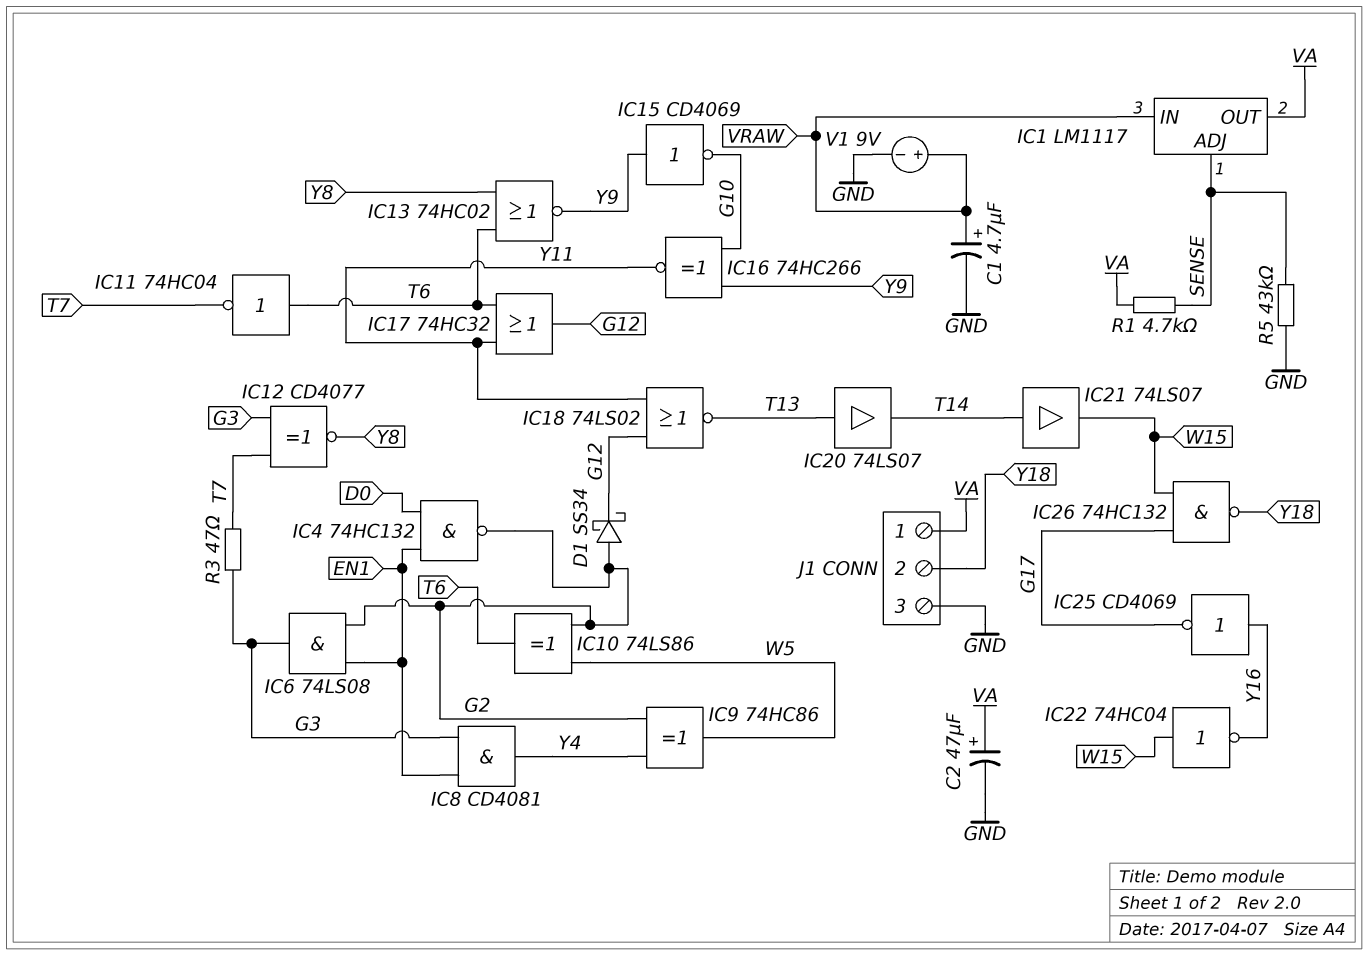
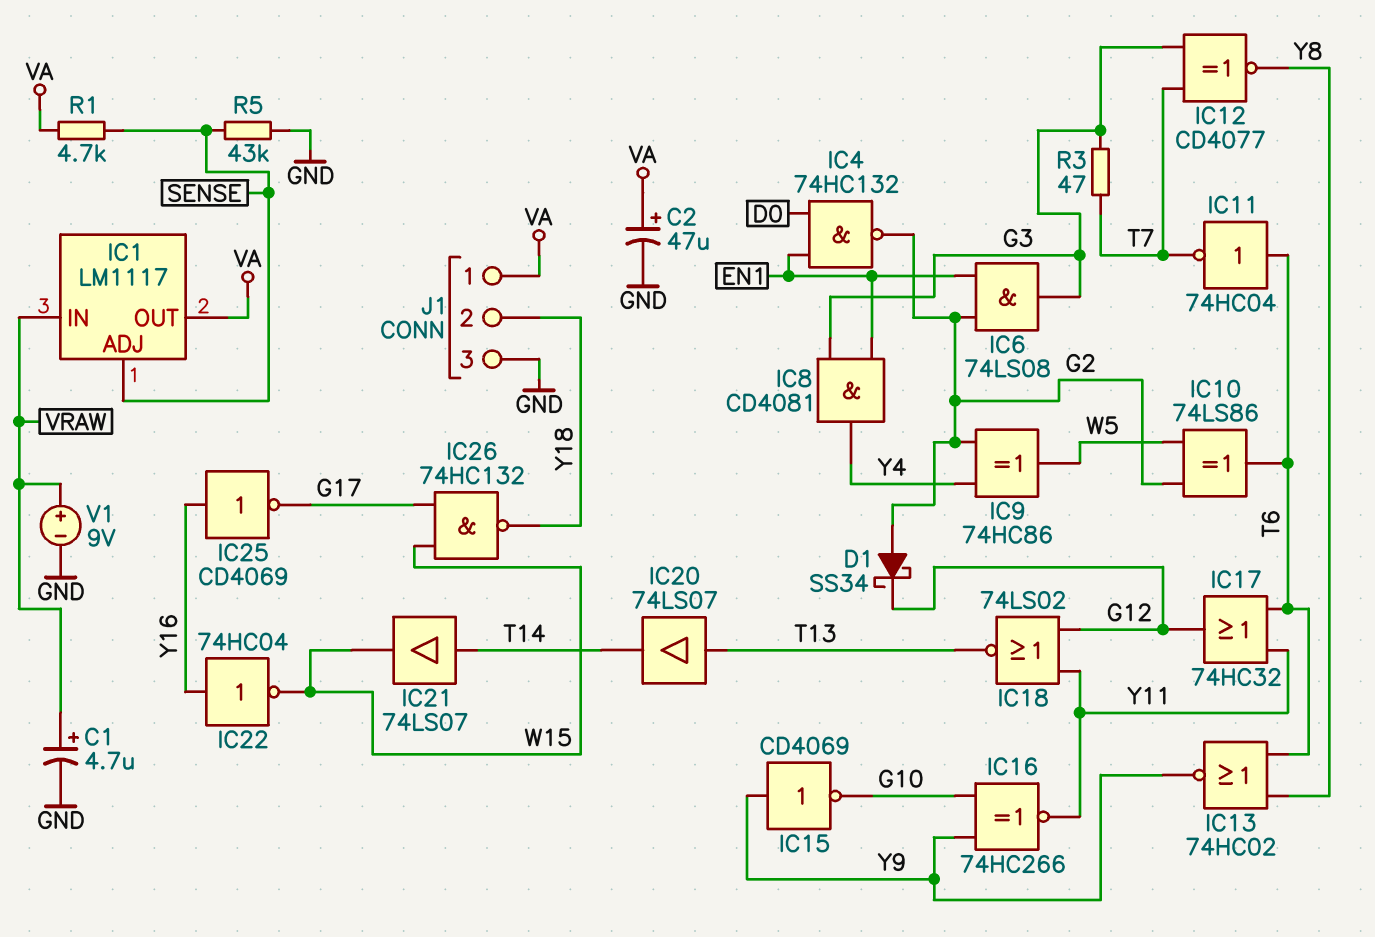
IC22: NOT 74HC04 (in W15, out Y16) -> NOT 74HC04 (in Y16, out W15)

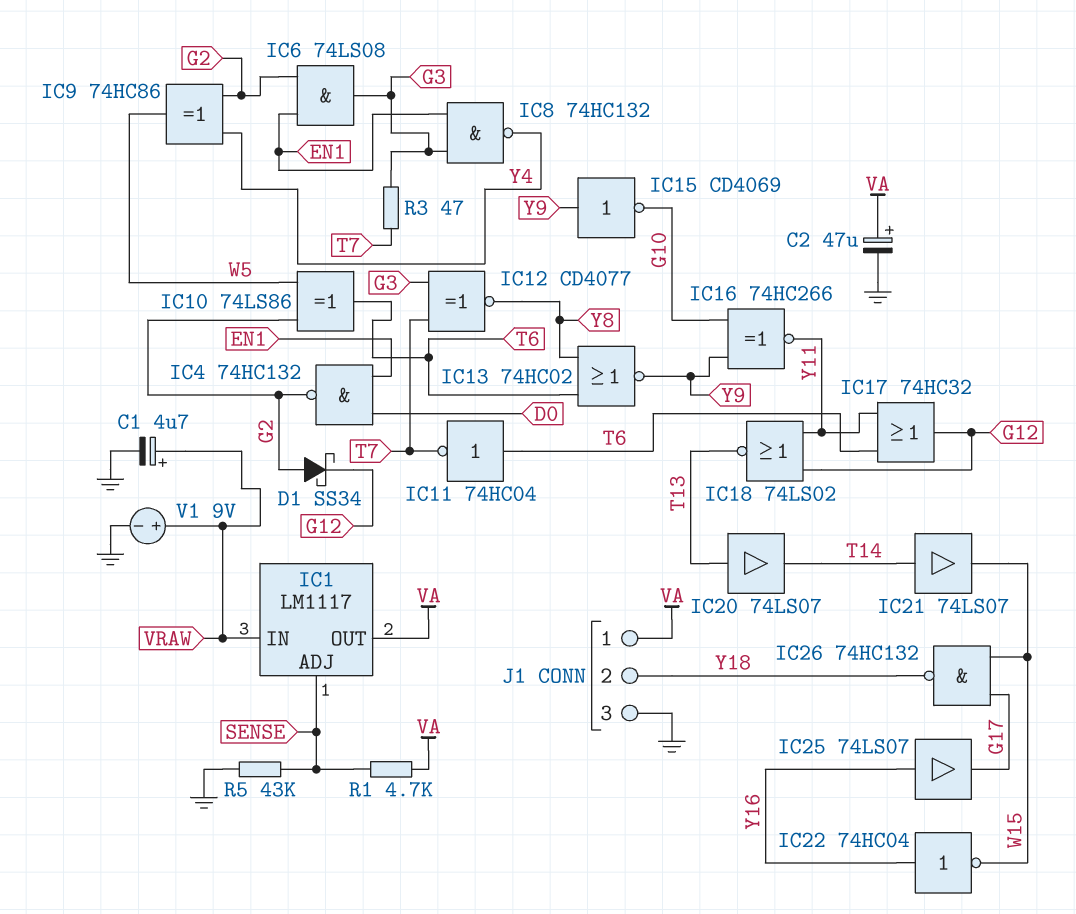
IC8: AND CD4081 (in EN1, in G3, out Y4) -> NAND 74HC132 (in EN1, in G3, out Y4)
IC25: NOT CD4069 (in Y16, out G17) -> buffer 74LS07 (in Y16, out G17)

